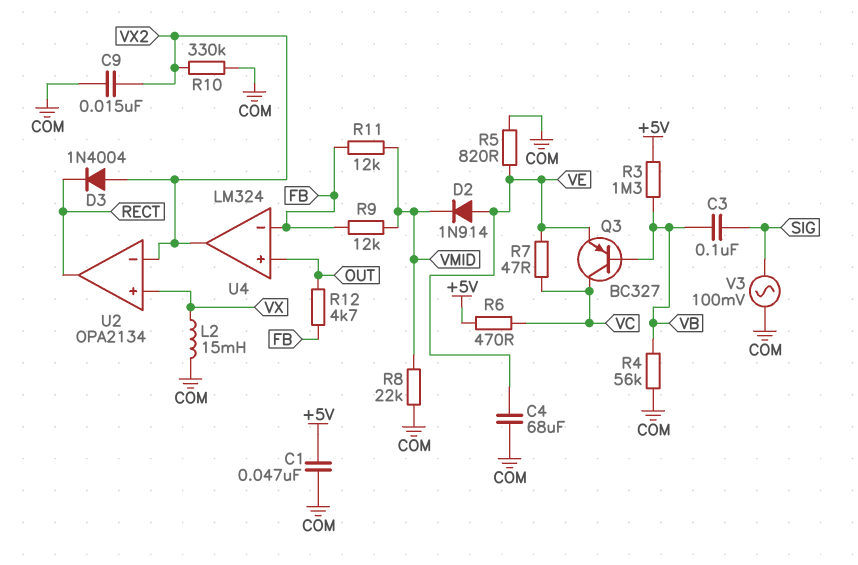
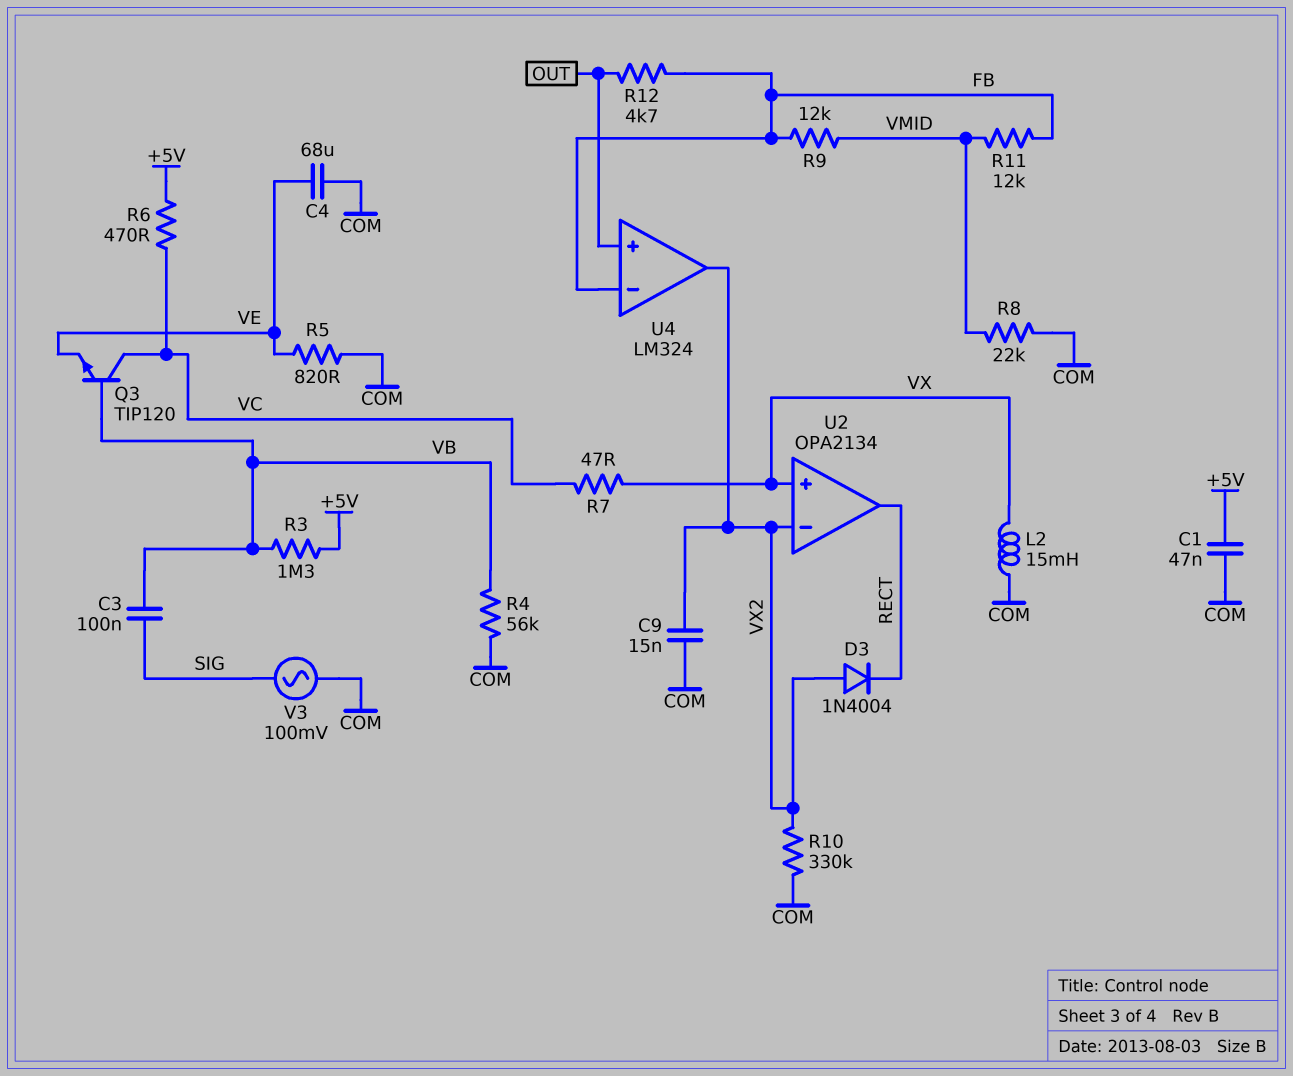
D2: diode 1N914 (A VE, K VMID) -> none
Q3: PNP BC327 (B VB, C VC, E VE) -> NPN TIP120 (B VB, C VC, E VE)
R7: 47 (VC, VE) -> 47 (VC, VX)

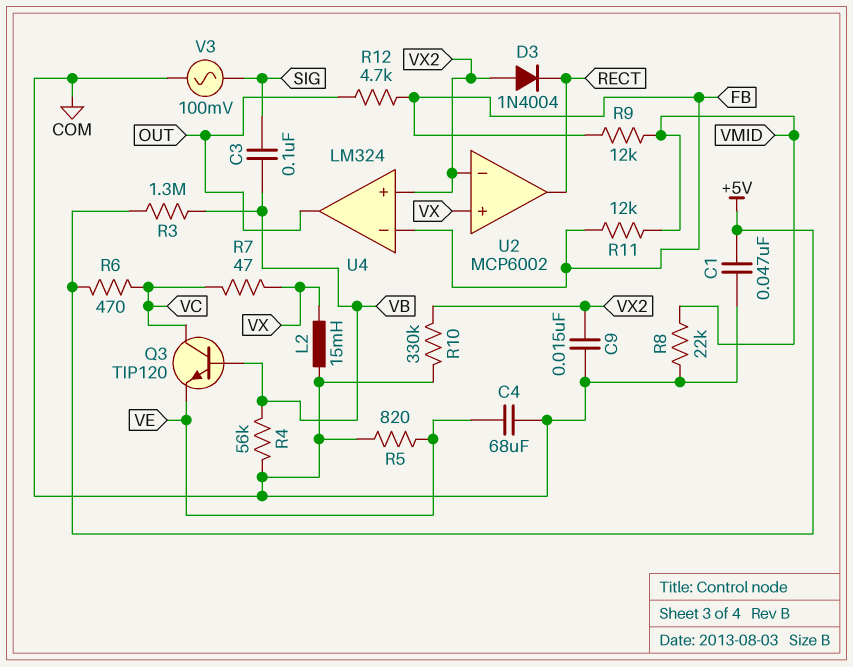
U2: OPA2134 -> MCP6002
U4 pin in+: OUT -> VX2
U4 pin out: VX2 -> OUT

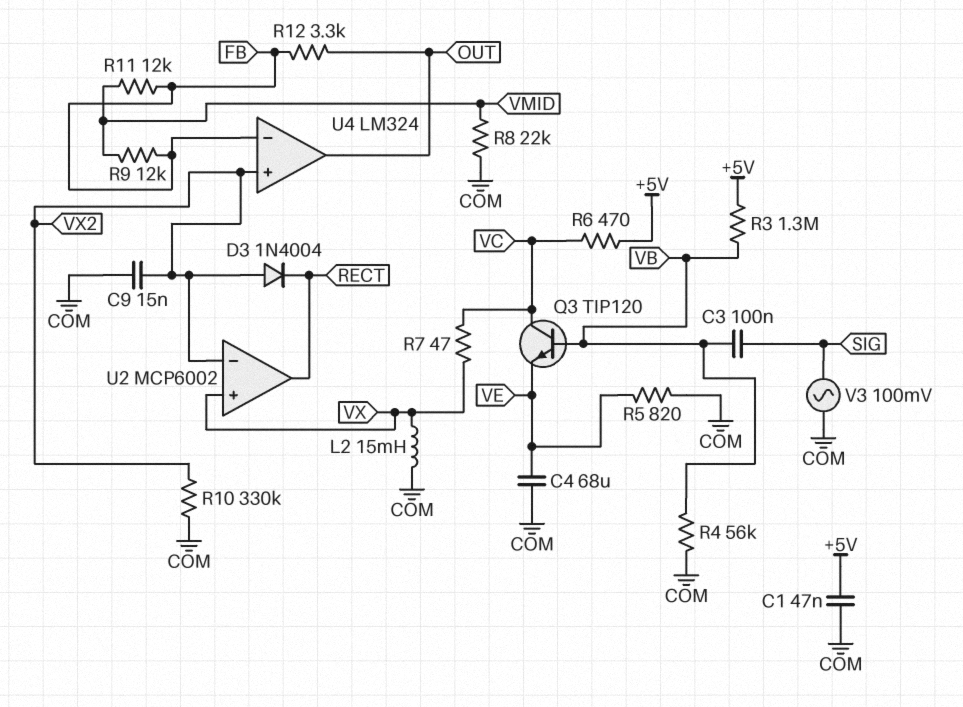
R12: 4.7k (FB, OUT) -> 3.3k (FB, OUT)

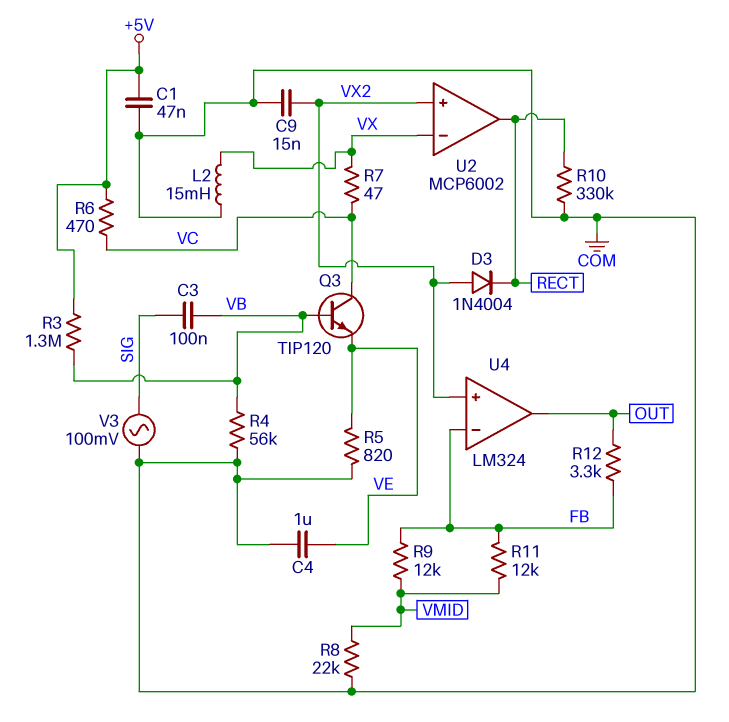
C4: 68uF (COM, VE) -> 1uF (COM, VE)
R10: 330k (COM, VX2) -> 330k (COM, RECT)
U2 pin in+: VX -> VX2
U2 pin in-: VX2 -> VX

